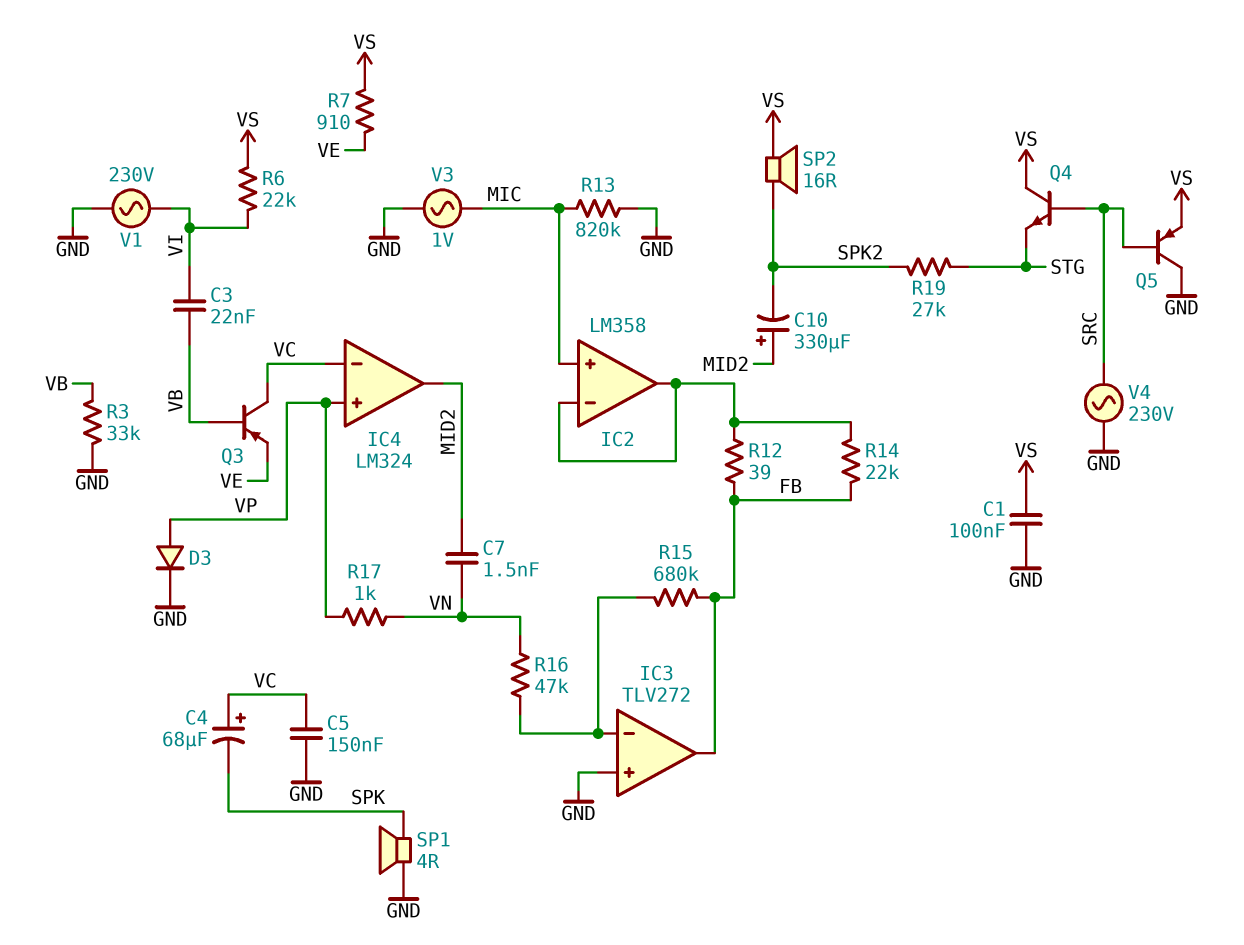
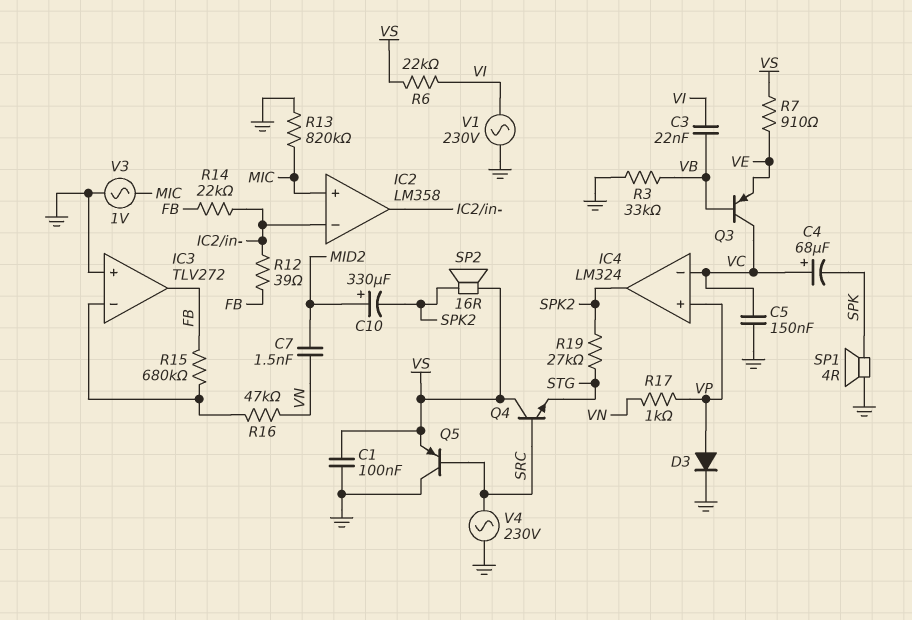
IC4 pin out: MID2 -> SPK2

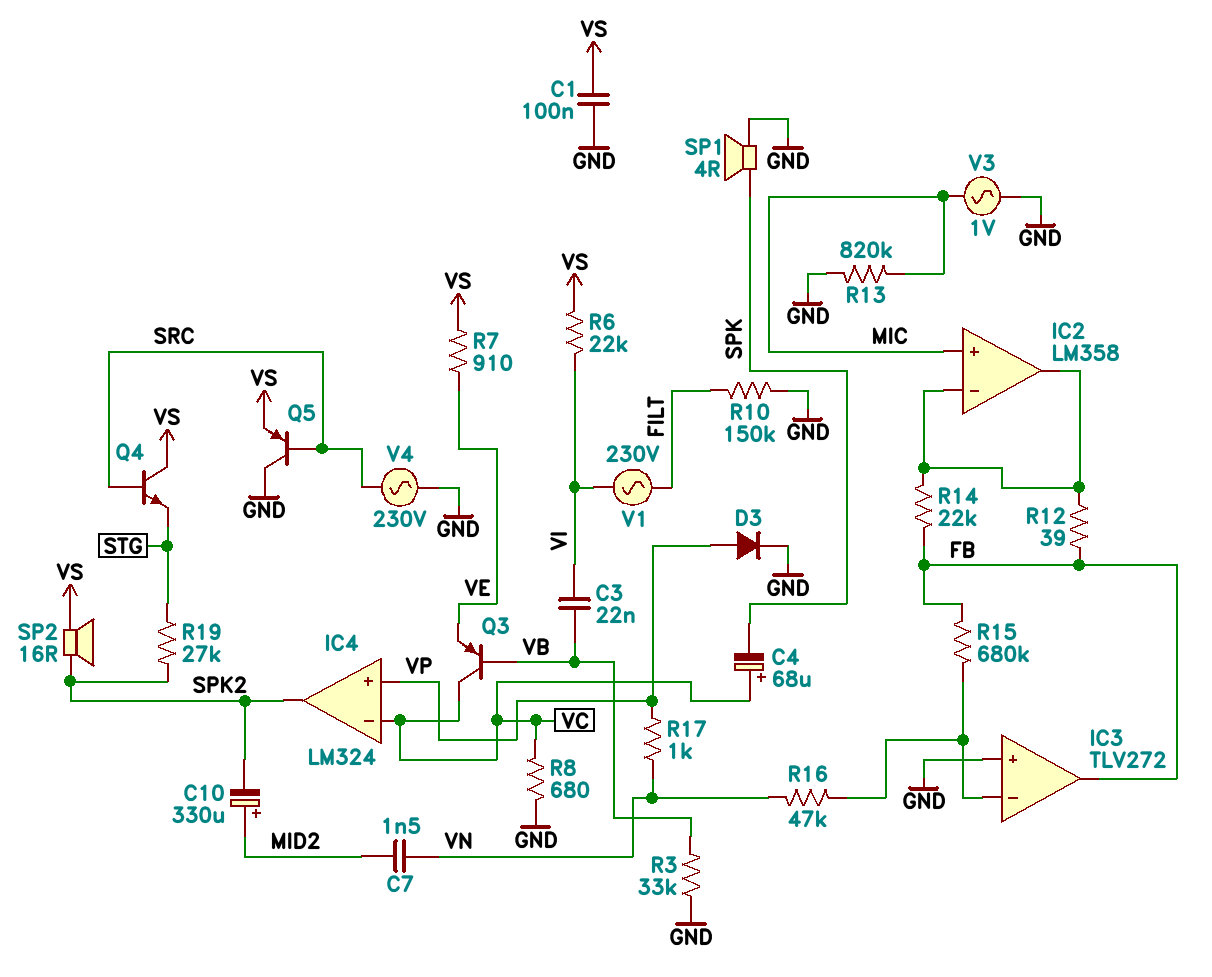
C5: 150nF (GND, VC) -> none
R8: none -> 680 (GND, VC)
R10: none -> 150k (FILT, GND)
V1: AC 230V (GND, VI) -> AC 230V (FILT, VI)

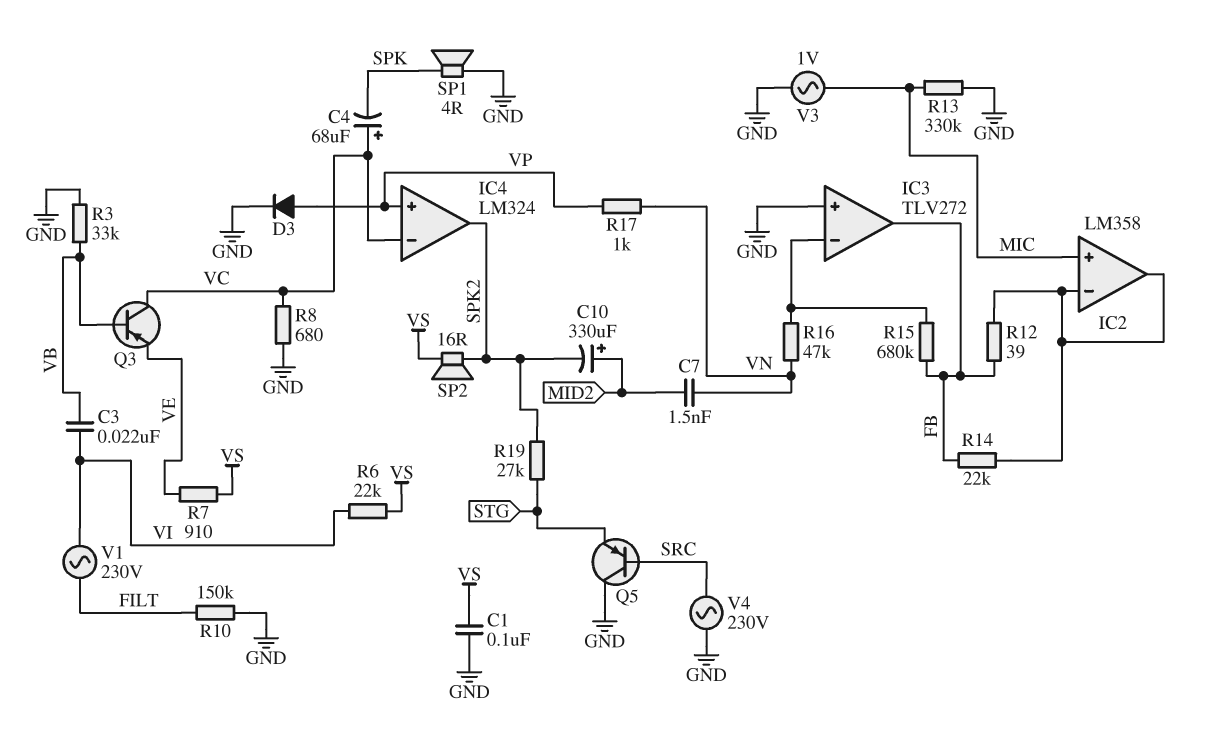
Q4: NPN (B SRC, C VS, E STG) -> none
Q5: PNP (B SRC, C GND, E VS) -> PNP (B SRC, C GND, E STG)
R13: 820k (GND, MIC) -> 330k (GND, MIC)

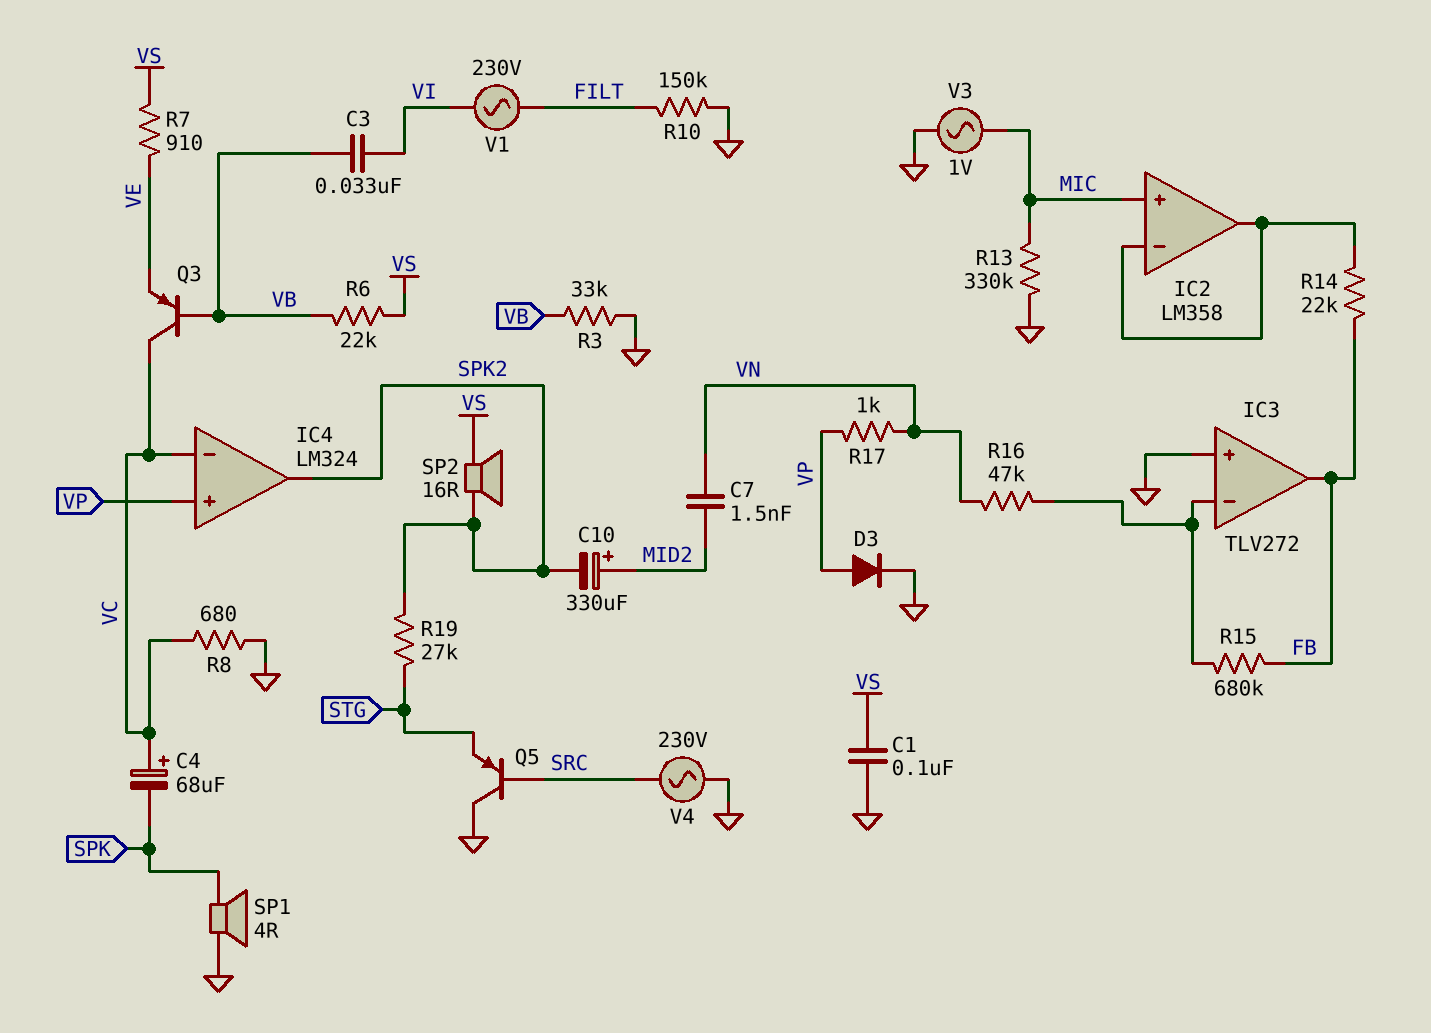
C3: 22nF (VB, VI) -> 33nF (VB, VI)
R6: 22k (VI, VS) -> 22k (VB, VS)
R12: 39 (FB, IC2/in-) -> none

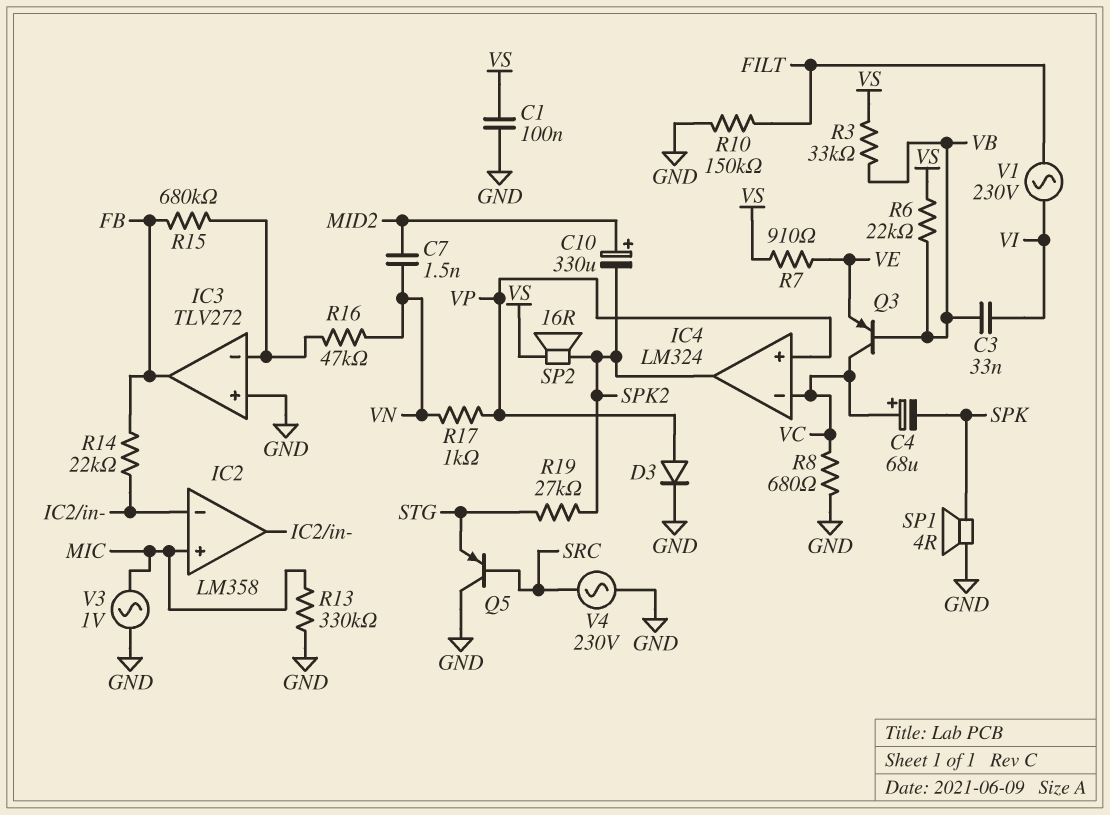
R3: 33k (GND, VB) -> 33k (VB, VS)

